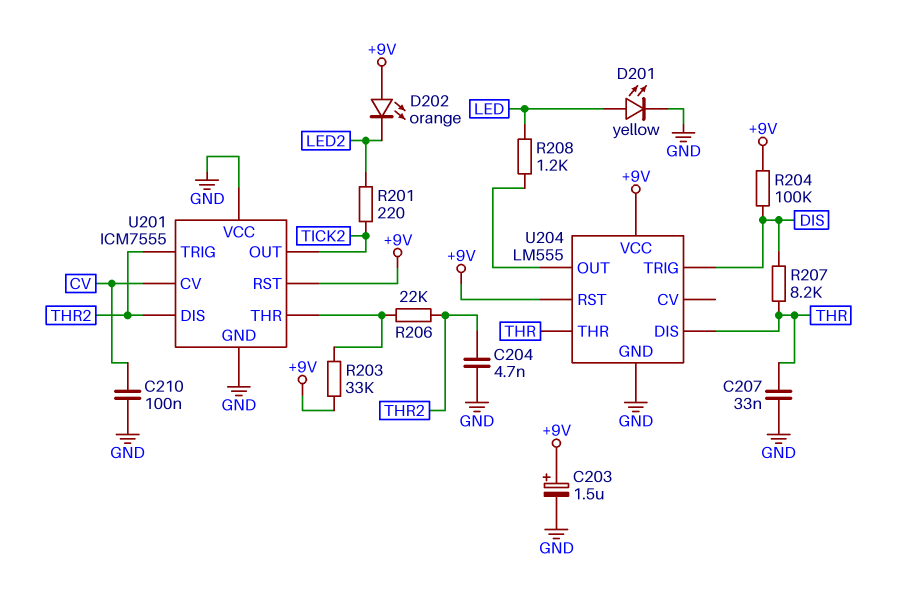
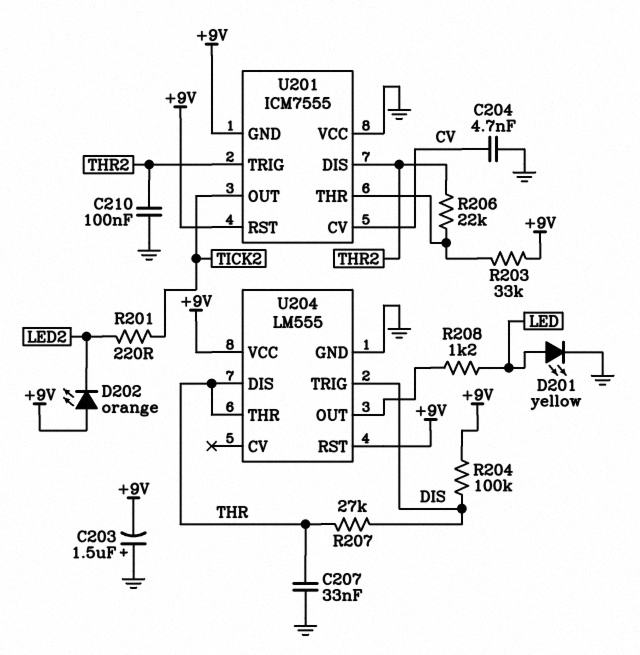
C203: 1.5uF (plus +9V, minus GND) -> 1.5uF (plus GND, minus +9V)
C204: 4.7nF (GND, THR2) -> 4.7nF (CV, GND)
C210: 100nF (CV, GND) -> 100nF (GND, THR2)
R207: 8.2k (DIS, THR) -> 27k (DIS, THR)
U201 pin GND: GND -> +9V

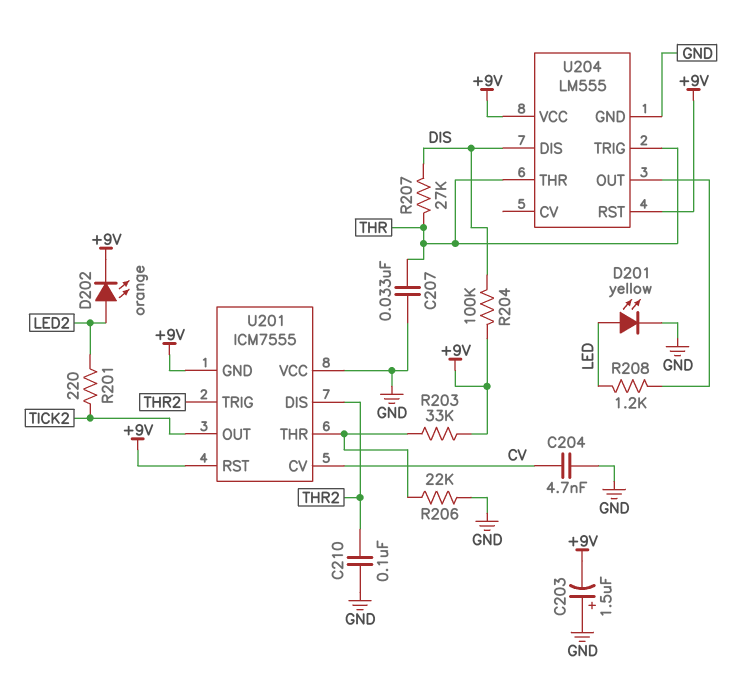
D202: LED orange (A +9V, K LED2) -> LED orange (A LED2, K +9V)
R206: 22k (THR2, U201/THR) -> 22k (GND, U201/THR)
U204 pin DIS: THR -> DIS
U204 pin TRIG: DIS -> THR

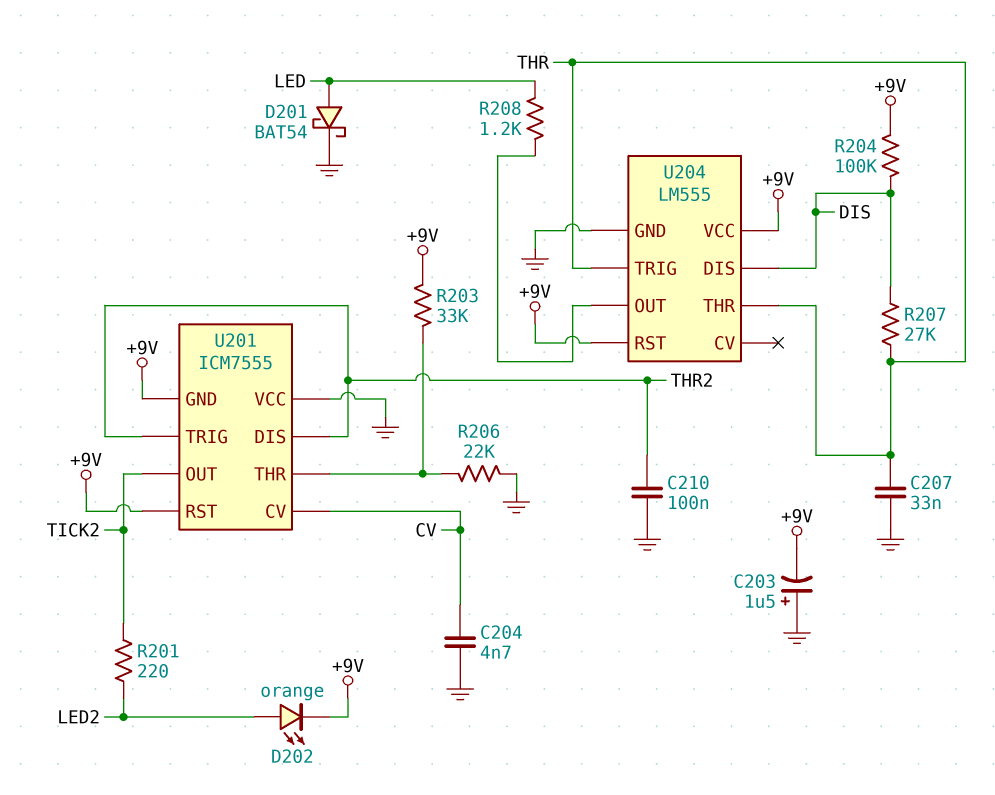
D201: LED yellow (A LED, K GND) -> schottky BAT54 (A LED, K GND)

